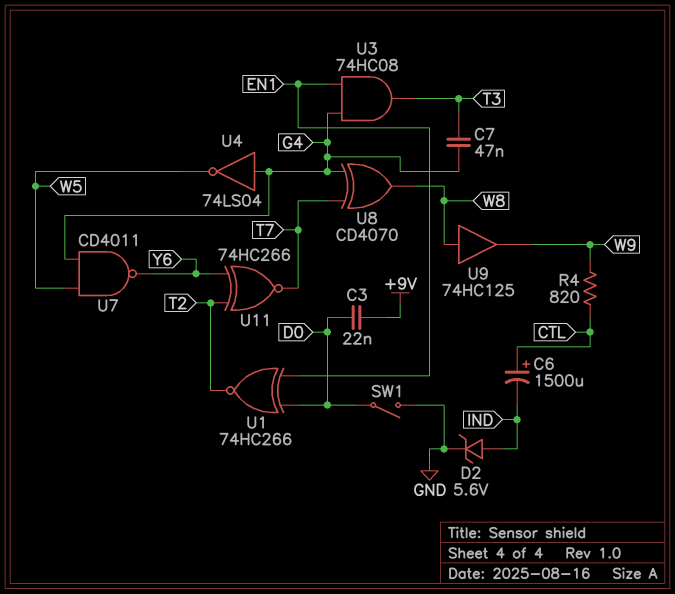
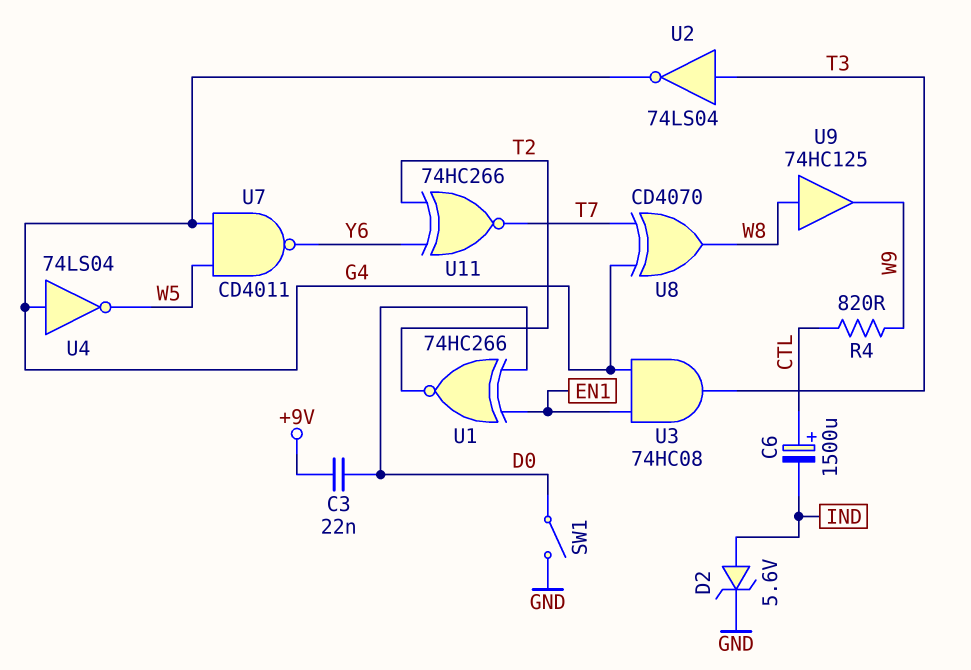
C7: 47nF (G4, T3) -> none
U2: none -> NOT 74LS04 (in T3, out G4)

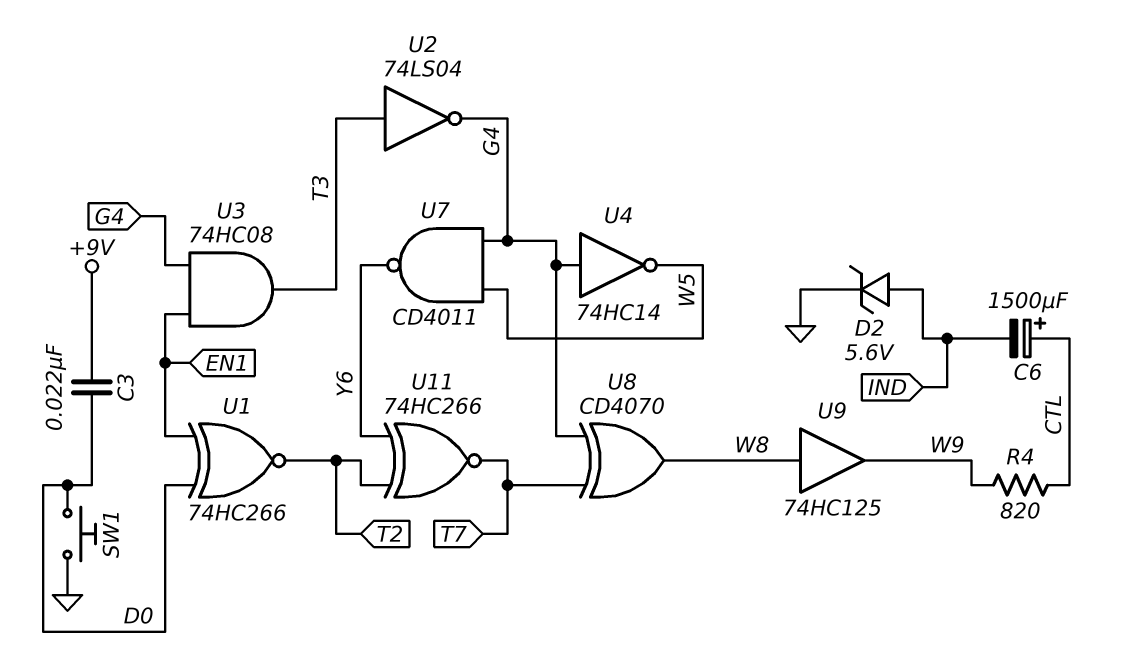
SW1: switch (D0, GND) -> button (D0, GND)
U4: NOT 74LS04 (in G4, out W5) -> NOT 74HC14 (in G4, out W5)

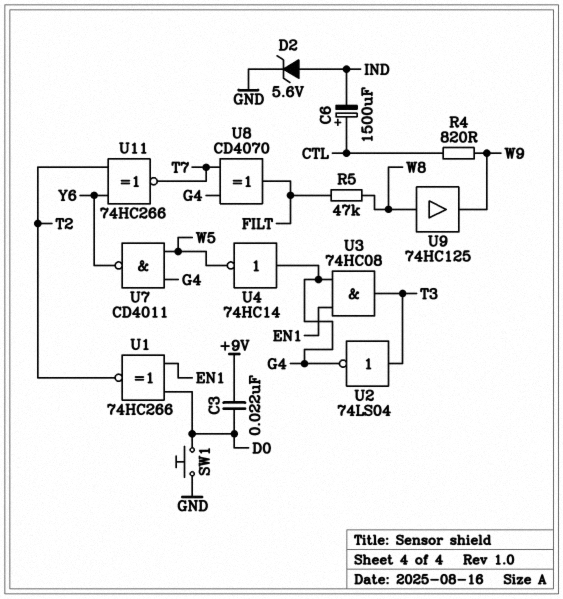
R5: none -> 47k (FILT, W8)
U8: XOR CD4070 (in G4, in T7, out W8) -> XOR CD4070 (in G4, in T7, out FILT)

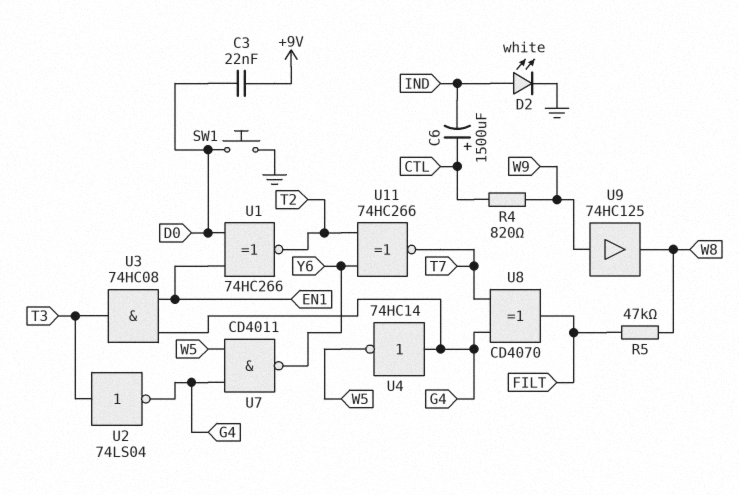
D2: zener 5.6V (A IND, K GND) -> LED white (A IND, K GND)
U9: buffer 74HC125 (in W8, out W9) -> buffer 74HC125 (in W9, out W8)

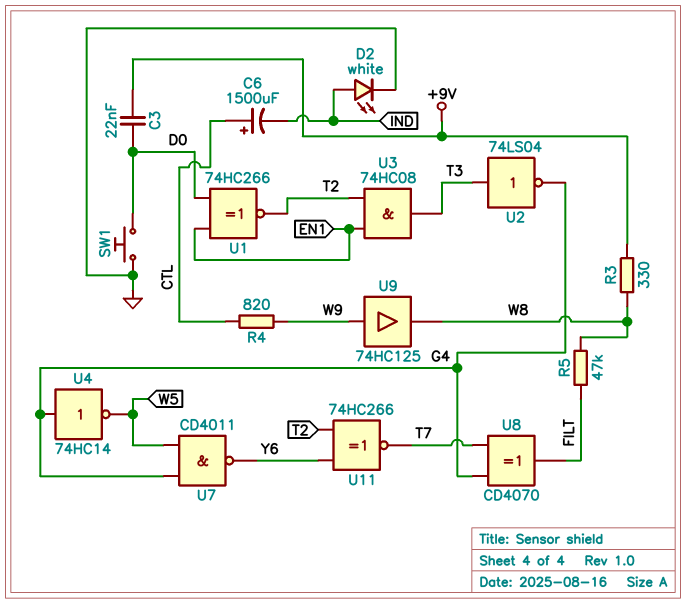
R3: none -> 330 (+9V, W8)
U3: AND 74HC08 (in EN1, in G4, out T3) -> AND 74HC08 (in EN1, in T2, out T3)

